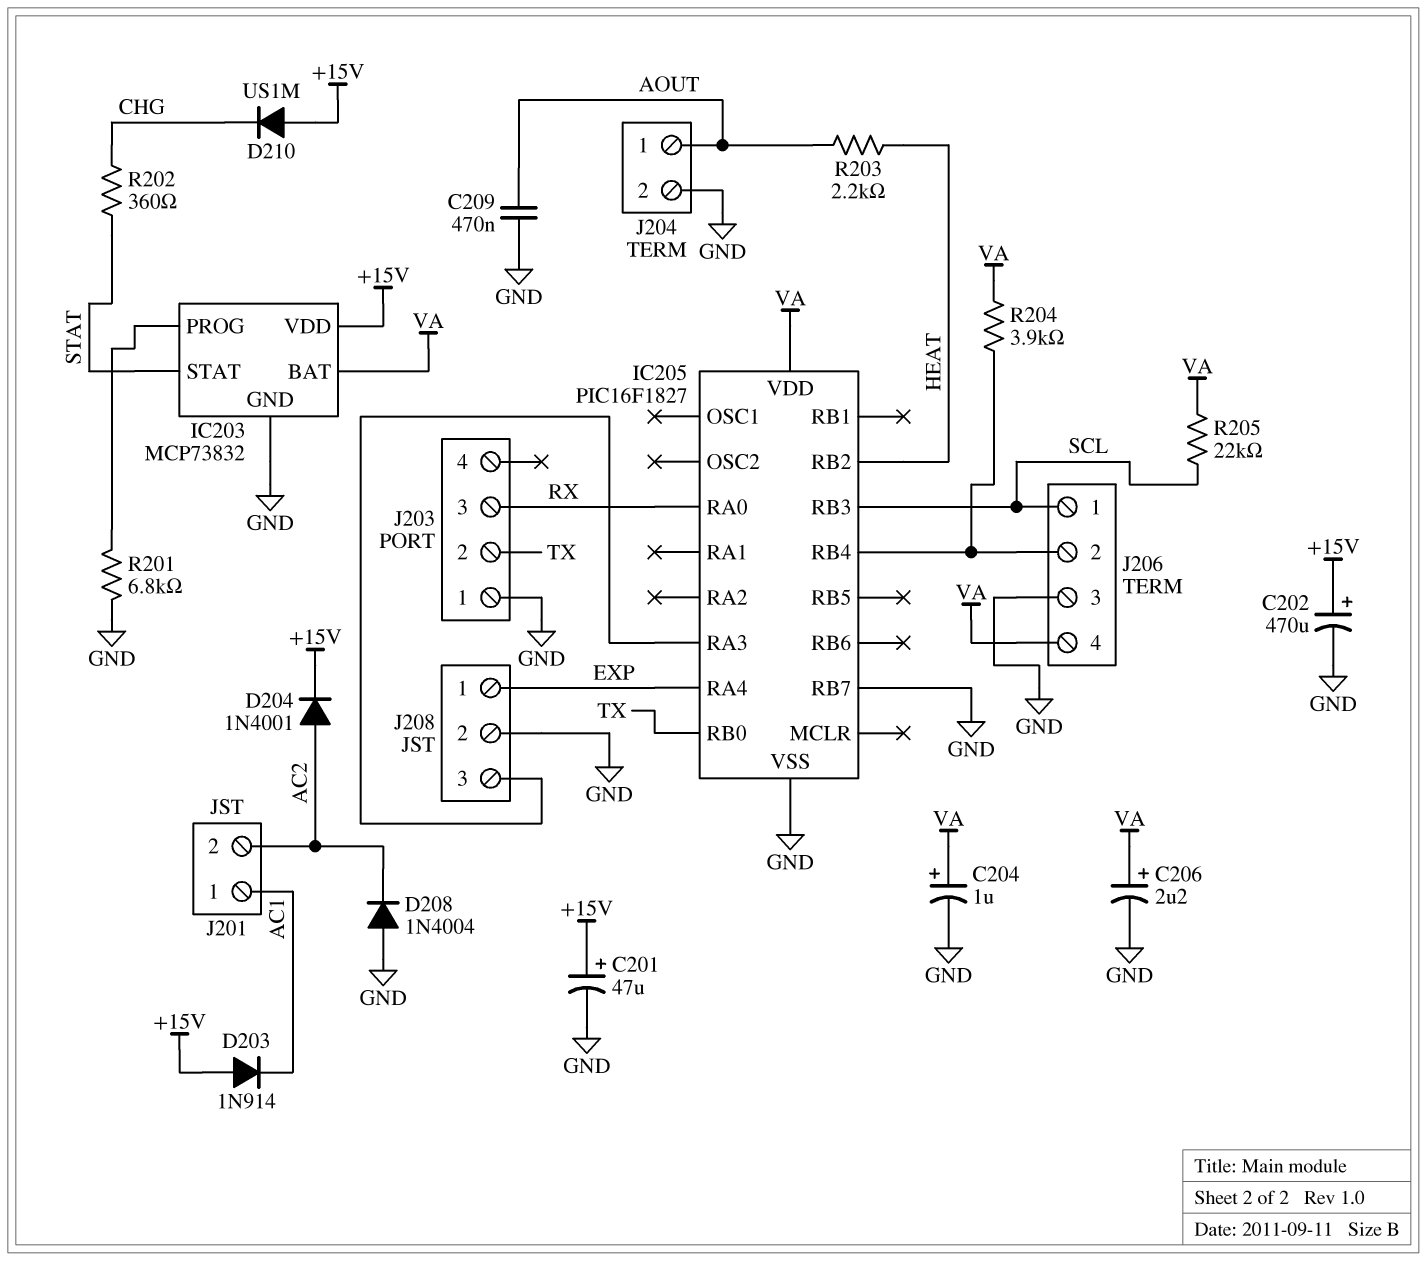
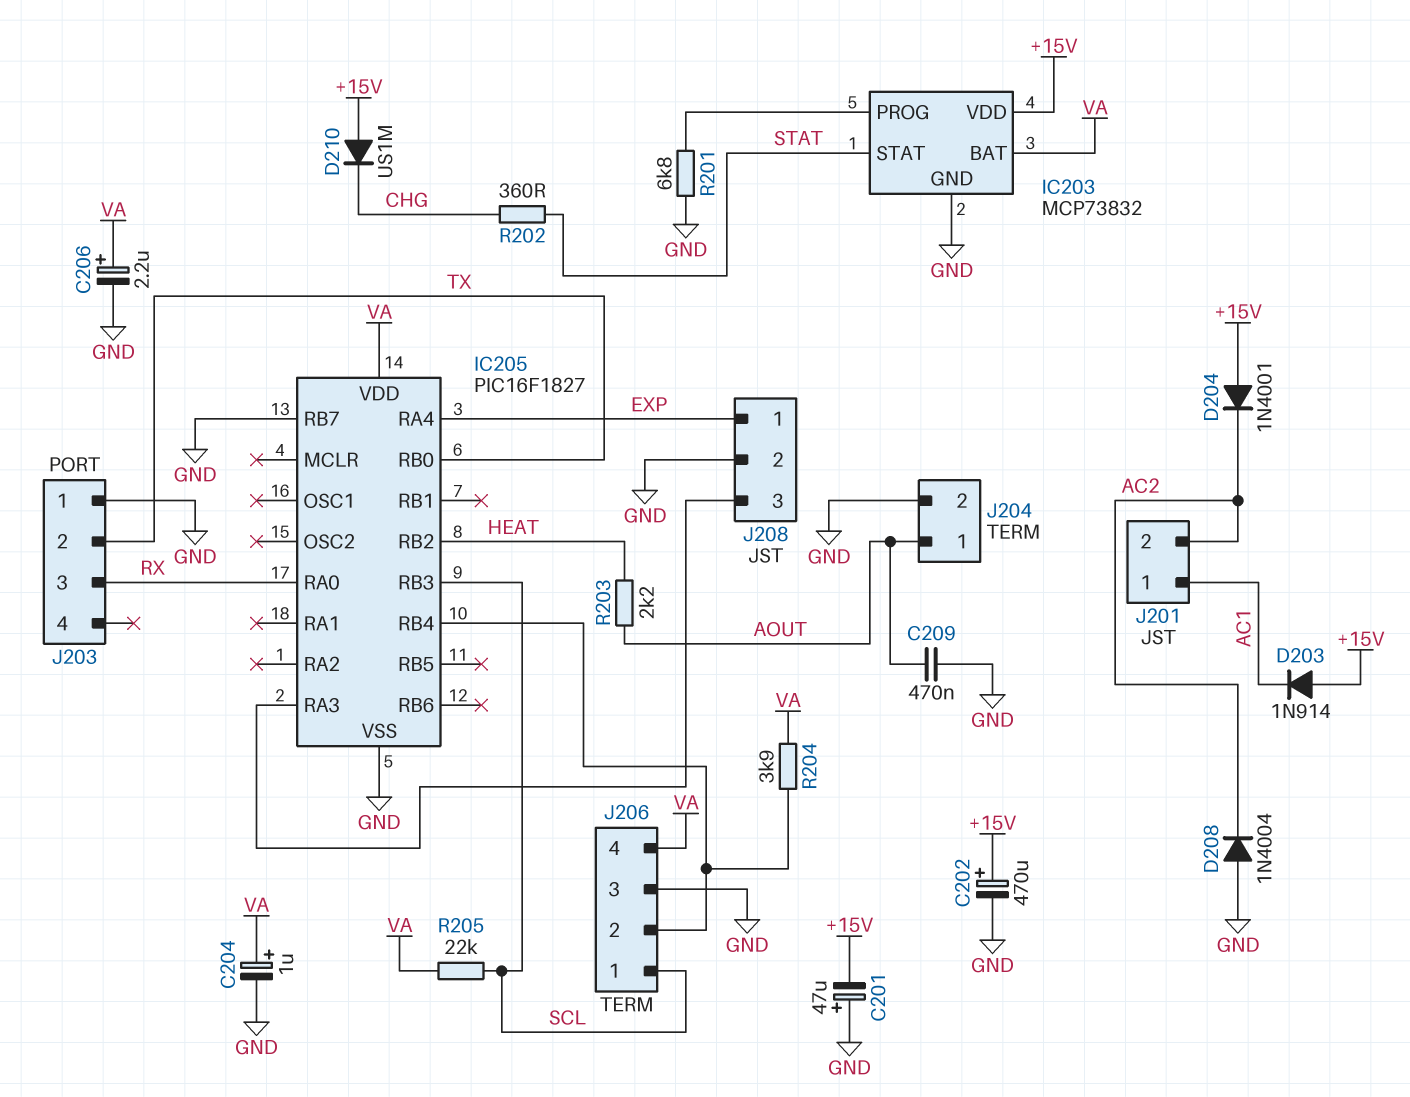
C201: 47uF (plus +15V, minus GND) -> 47uF (plus GND, minus +15V)
D204: diode 1N4001 (A AC2, K +15V) -> diode 1N4001 (A +15V, K AC2)

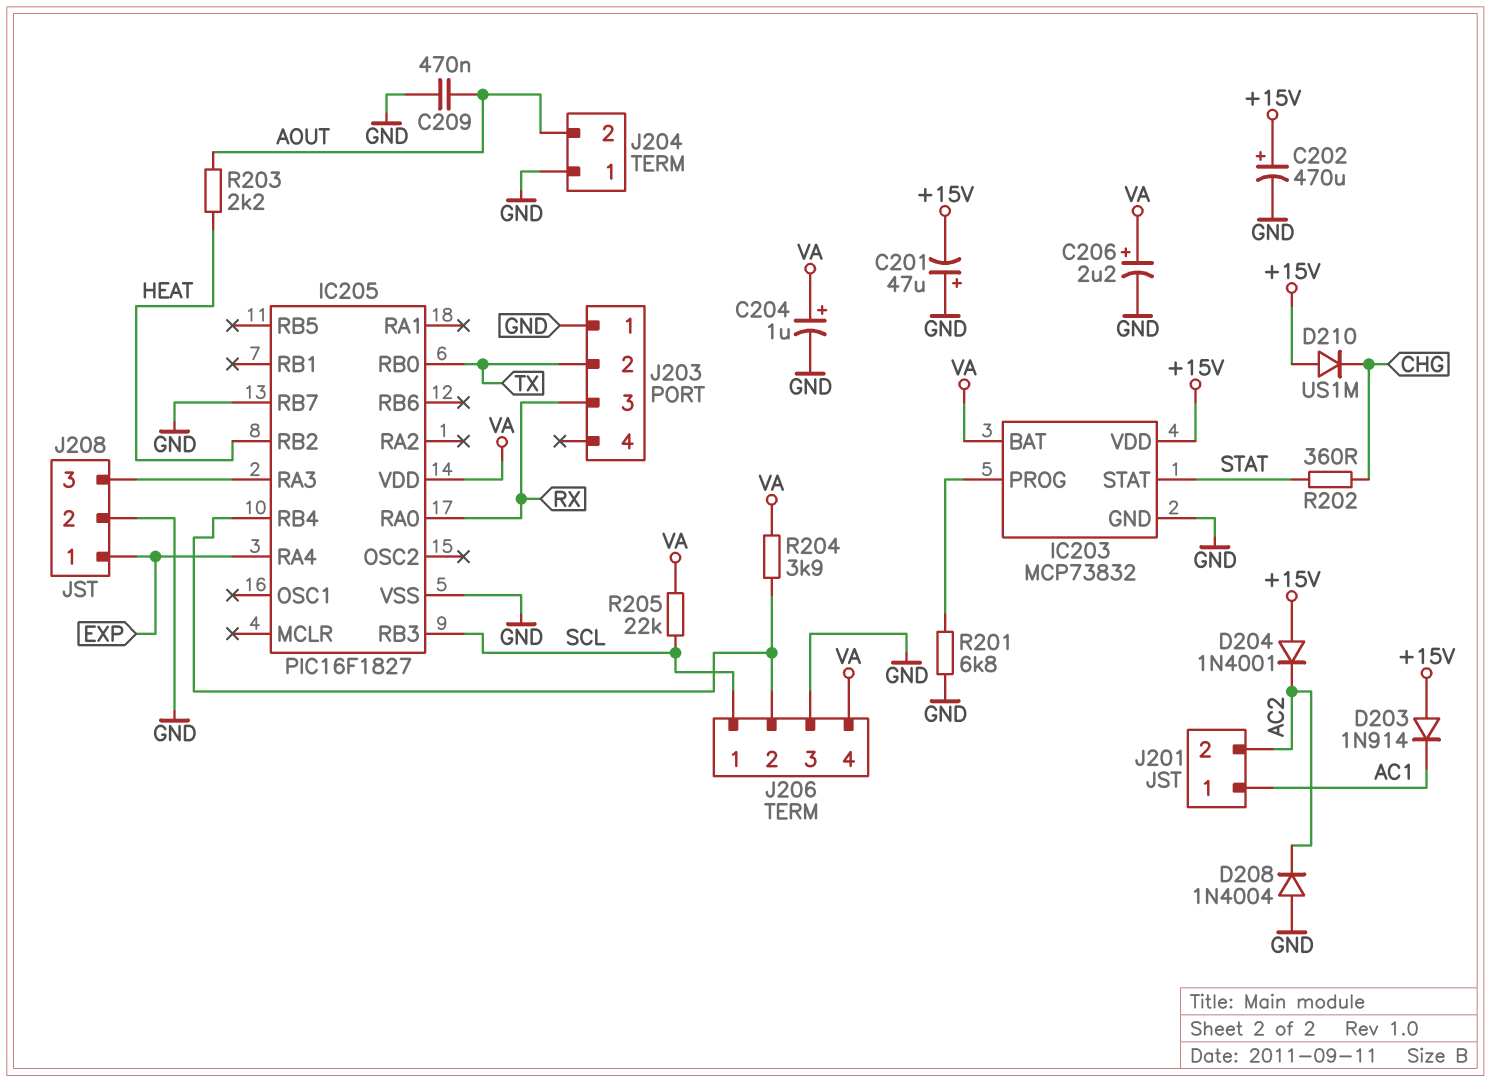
J204 pin 1: AOUT -> GND
J204 pin 2: GND -> AOUT

